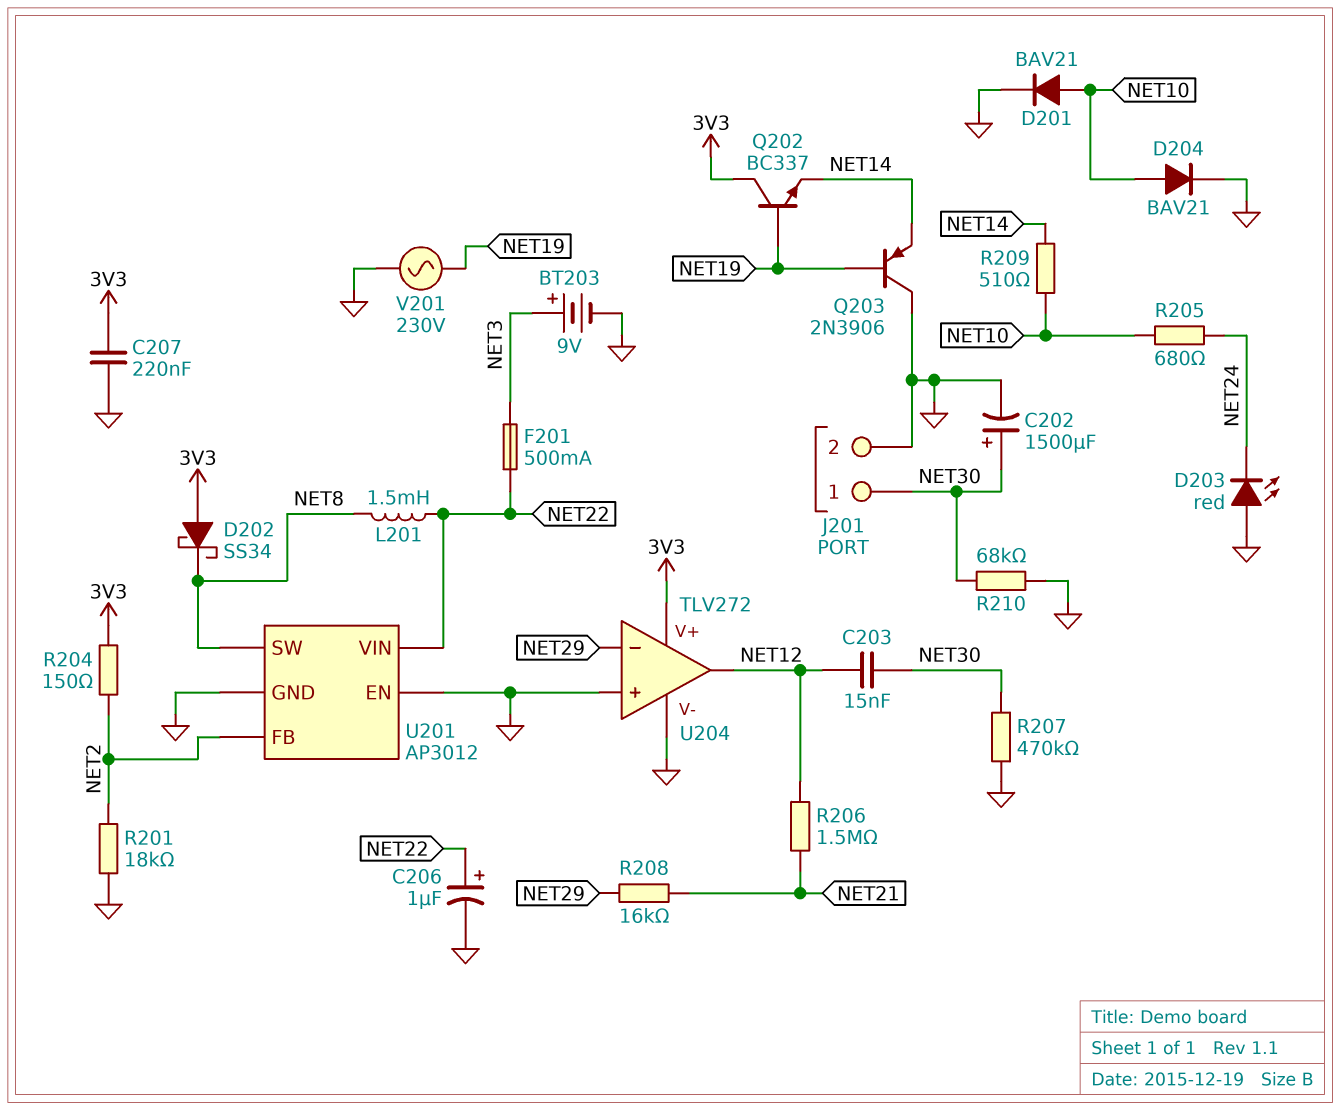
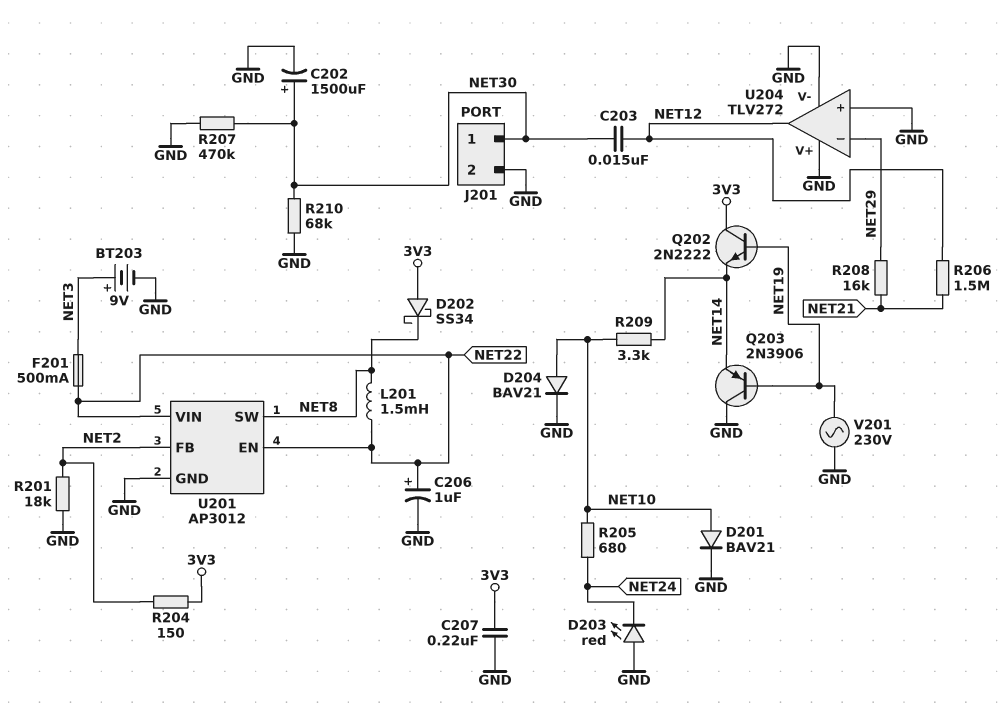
Q202: NPN BC337 (B NET19, C 3V3, E NET14) -> NPN 2N2222 (B NET19, C 3V3, E NET14)
R209: 510 (NET10, NET14) -> 3.3k (NET10, NET14)
U201 pin EN: GND -> NET22
U204 pin V+: 3V3 -> GND

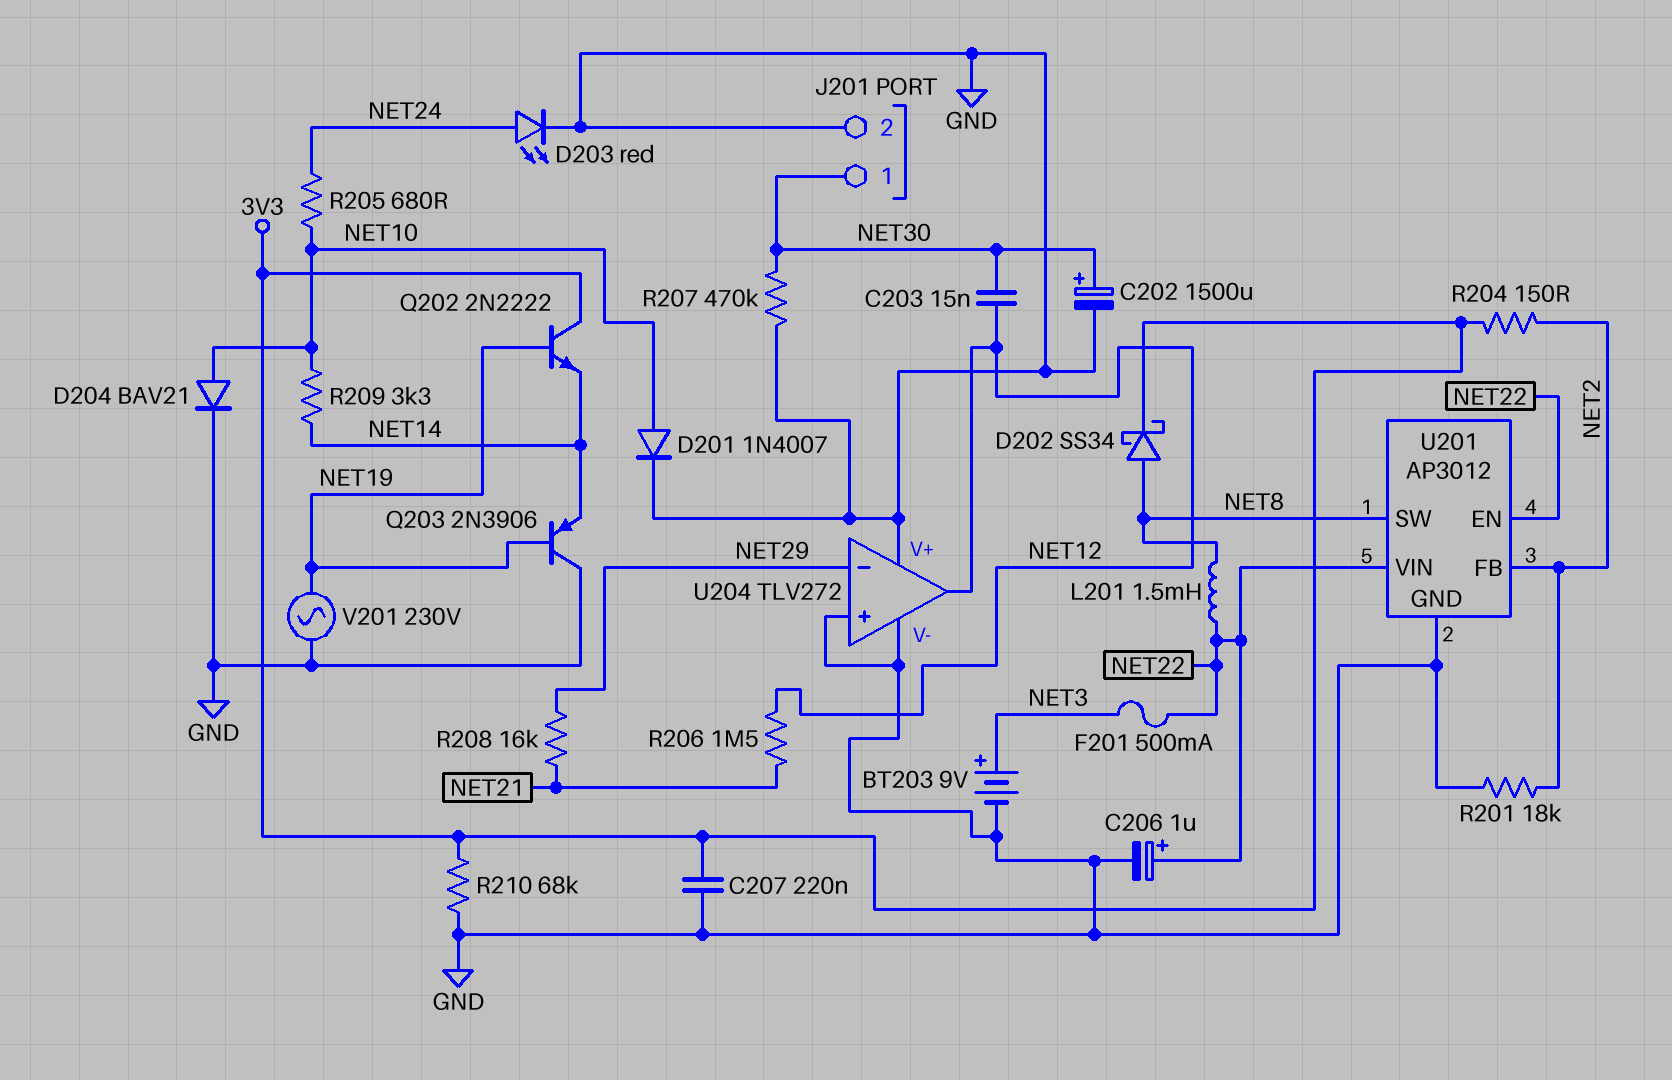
D201: diode BAV21 (A NET10, K GND) -> diode 1N4007 (A NET10, K GND)
D202: schottky SS34 (A 3V3, K NET8) -> schottky SS34 (A NET8, K 3V3)
D203: LED red (A GND, K NET24) -> LED red (A NET24, K GND)
R210: 68k (GND, NET30) -> 68k (3V3, GND)

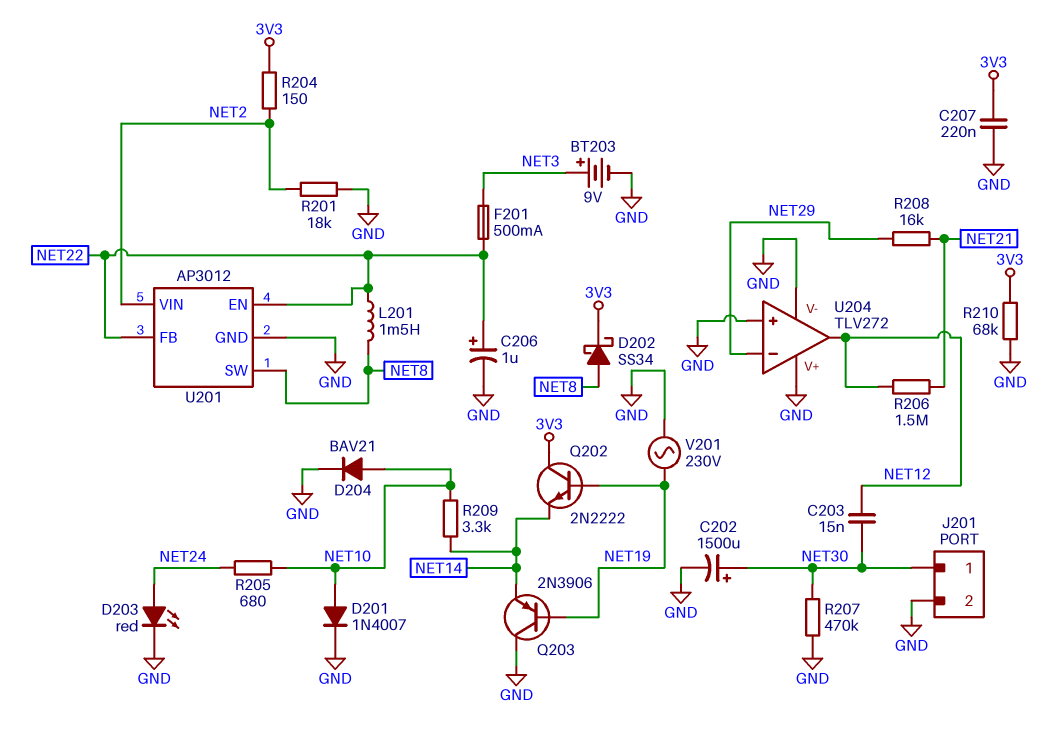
U201 pin FB: NET2 -> NET22
U201 pin VIN: NET22 -> NET2

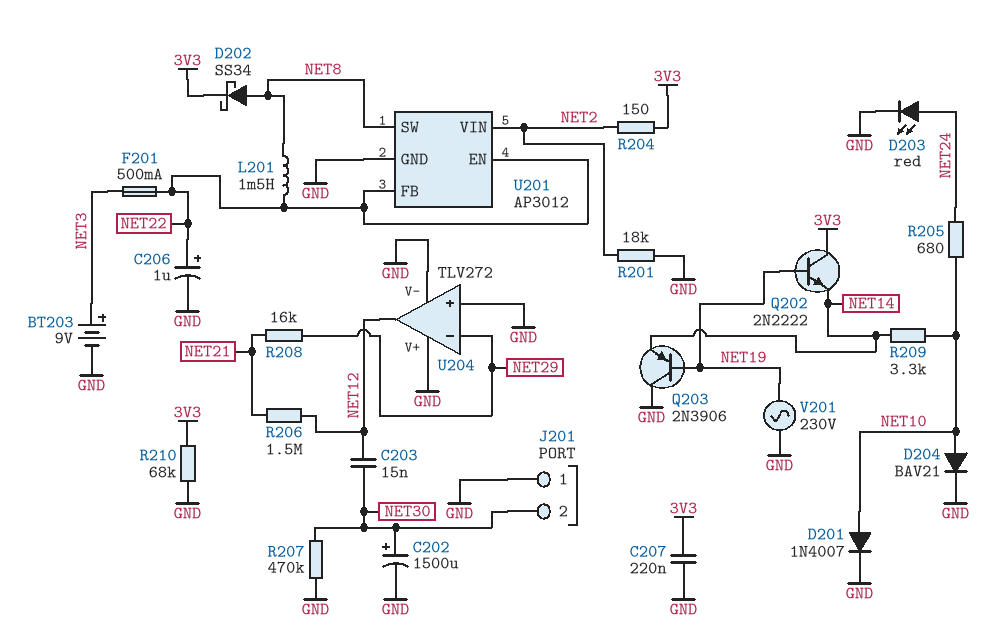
J201 pin 1: NET30 -> GND
J201 pin 2: GND -> NET30

